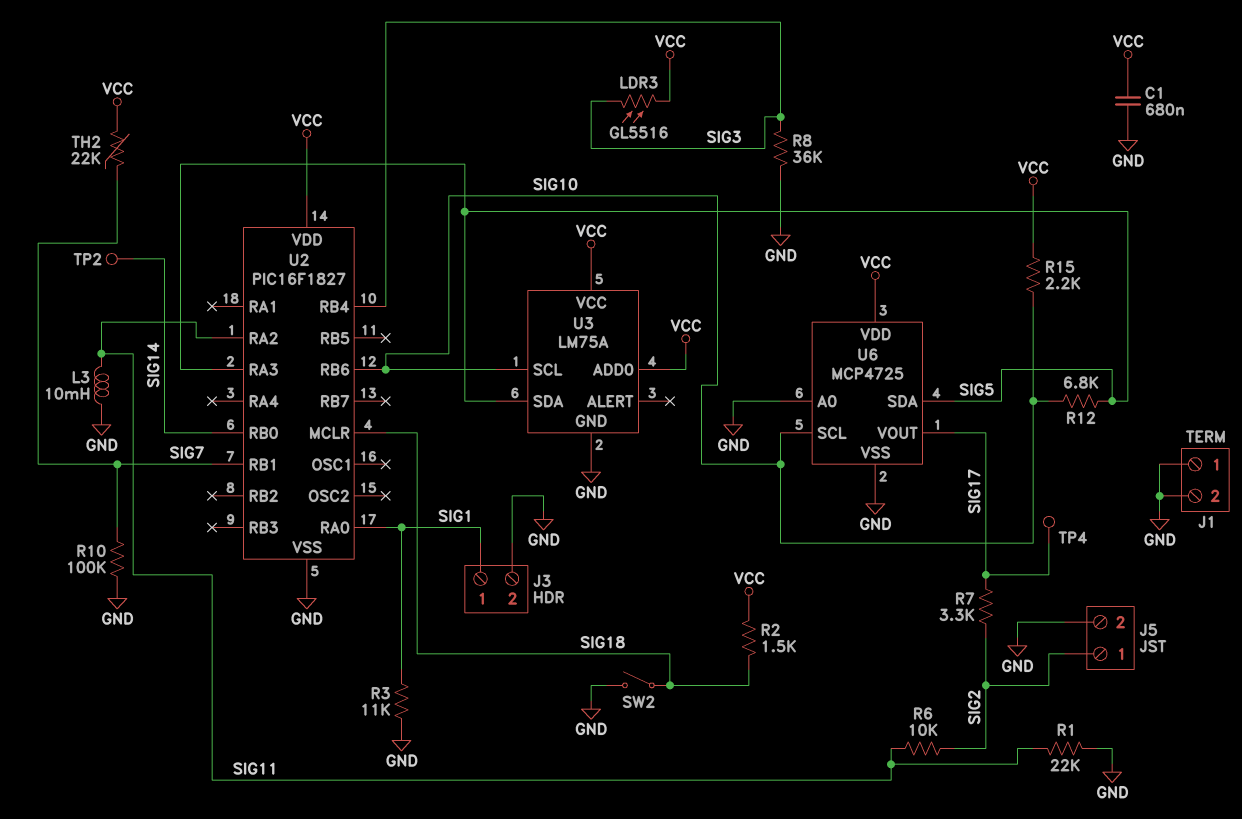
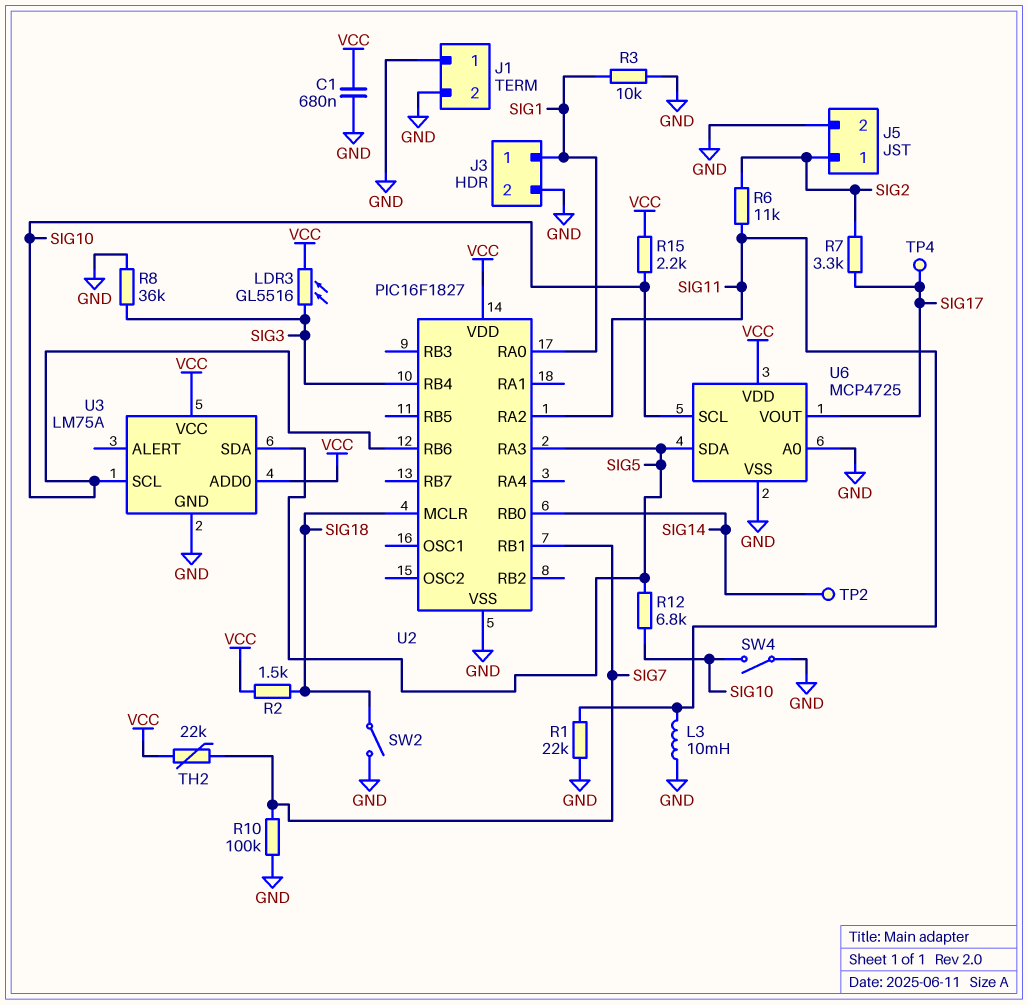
R3: 11k (GND, SIG1) -> 10k (GND, SIG1)
R6: 10k (SIG2, SIG11) -> 11k (SIG2, SIG11)
SW4: none -> switch (GND, SIG10)

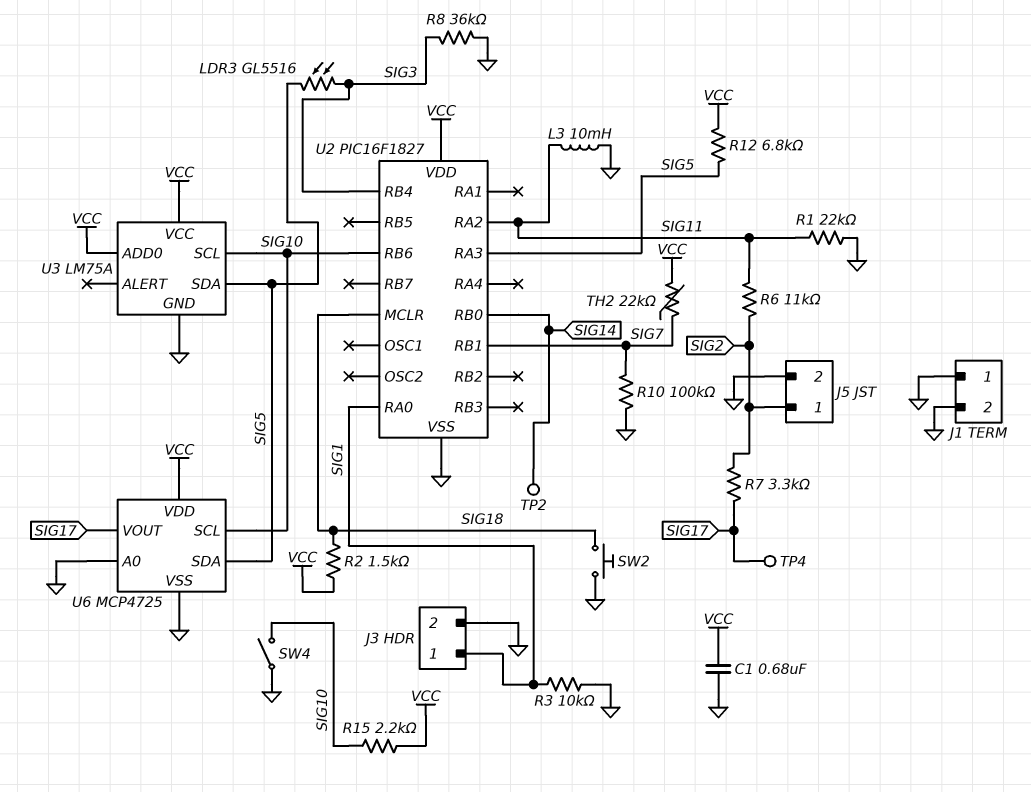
LDR3: GL5516 (SIG3, VCC) -> GL5516 (SIG3, SIG5)
R12: 6.8k (SIG5, SIG10) -> 6.8k (SIG5, VCC)
SW2: switch (GND, SIG18) -> button (GND, SIG18)

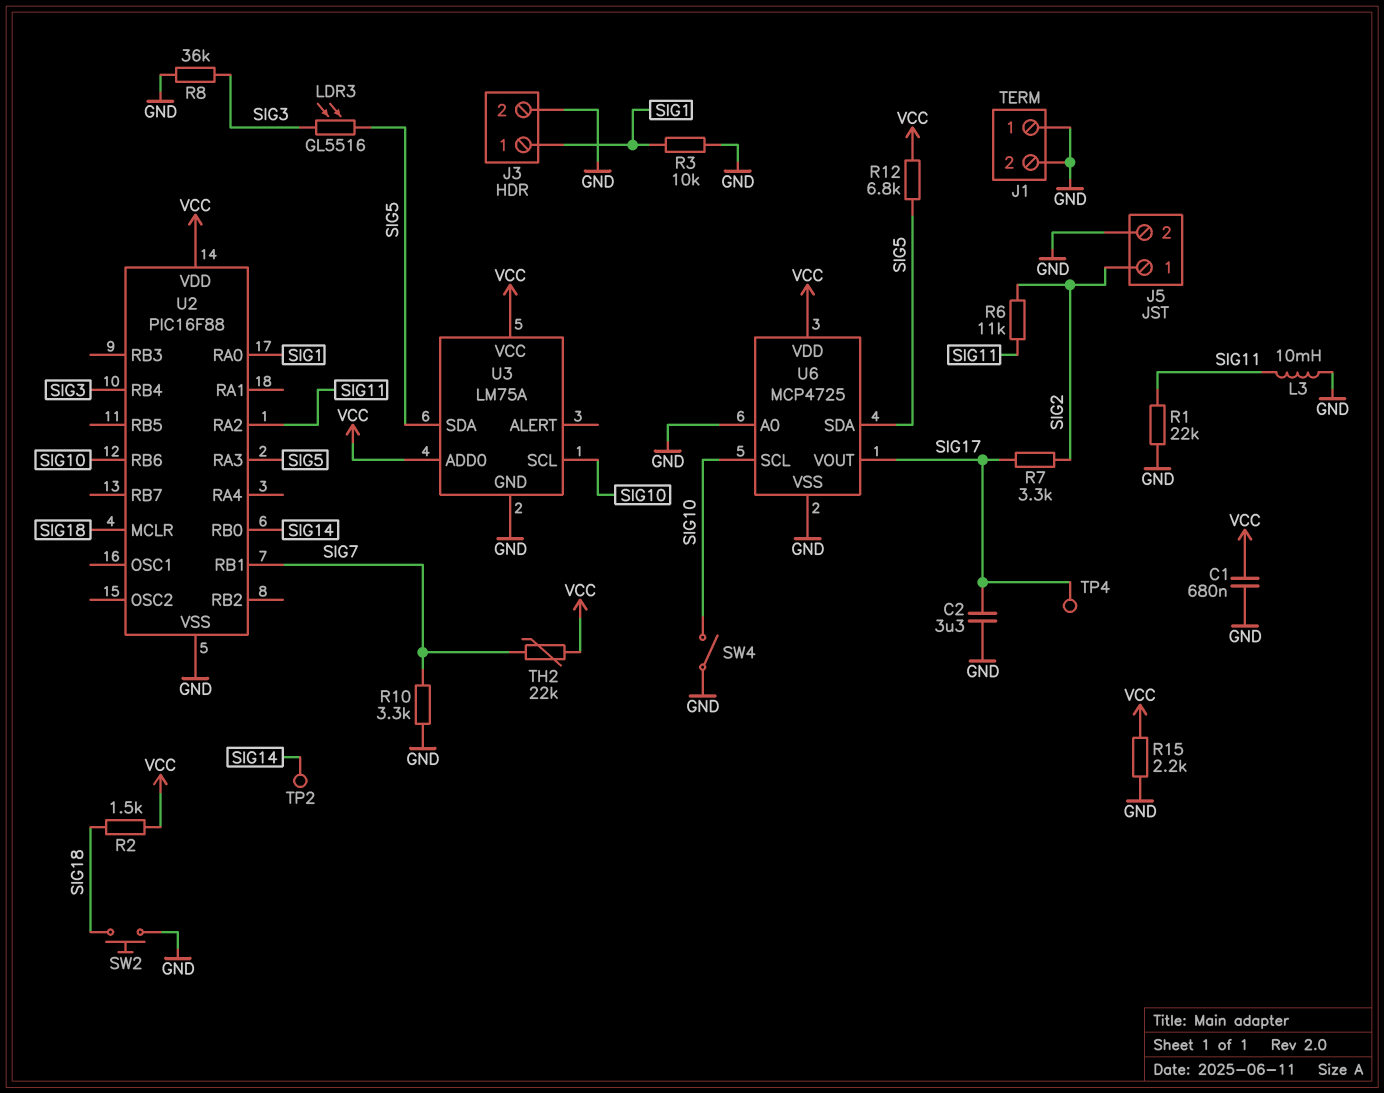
C2: none -> 3.3uF (GND, SIG17)
R10: 100k (GND, SIG7) -> 3.3k (GND, SIG7)
R15: 2.2k (SIG10, VCC) -> 2.2k (GND, VCC)
U2: PIC16F1827 -> PIC16F88

